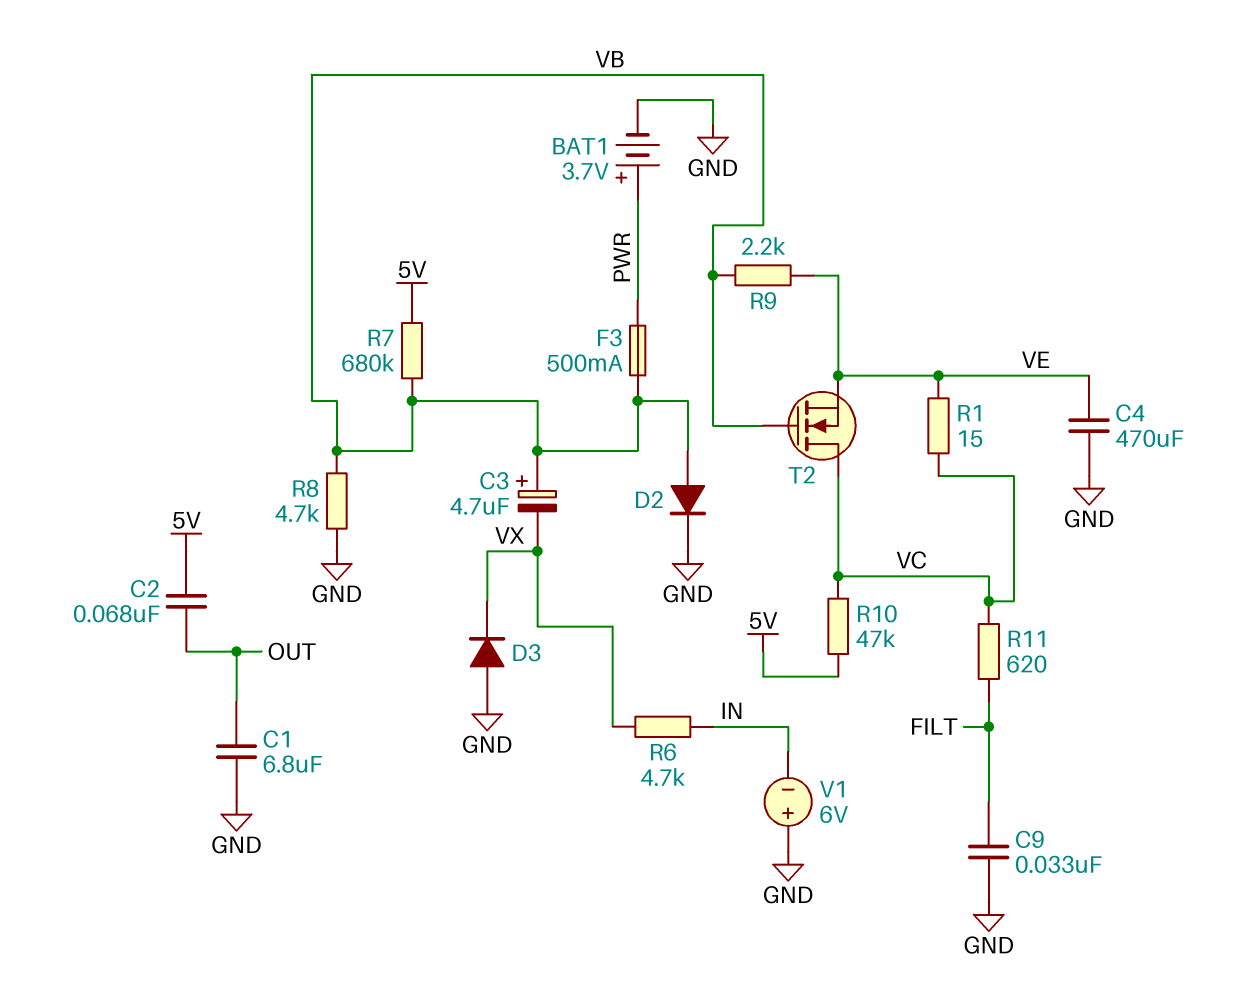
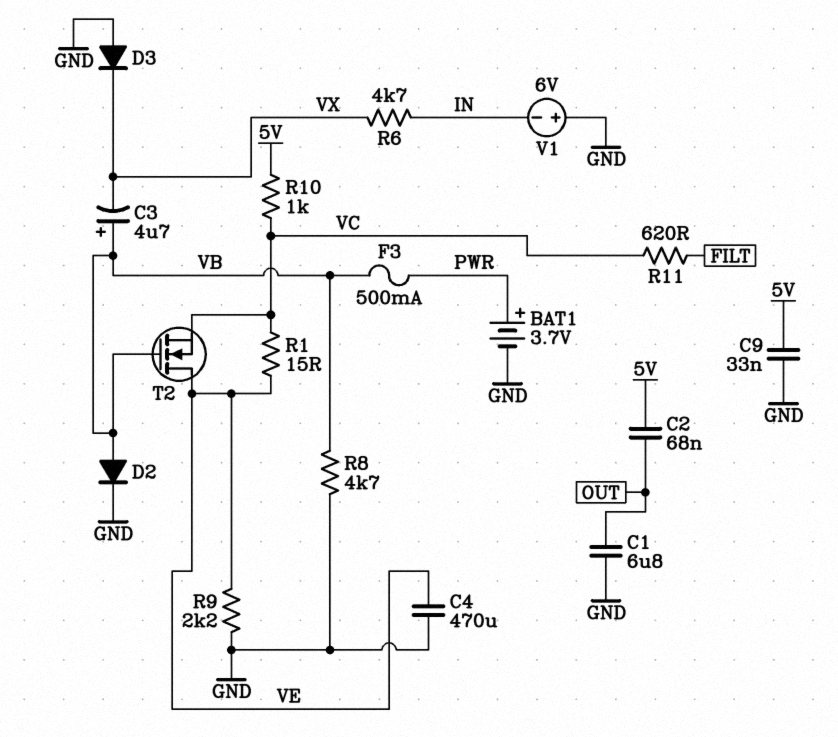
C9: 33nF (FILT, GND) -> 33nF (5V, GND)
R7: 680k (5V, VB) -> none
R9: 2.2k (VB, VE) -> 2.2k (GND, VE)
R10: 47k (5V, VC) -> 1k (5V, VC)
T2: NMOS (G VB, D VC, S VE) -> NMOS (G VB, D VE, S VC)

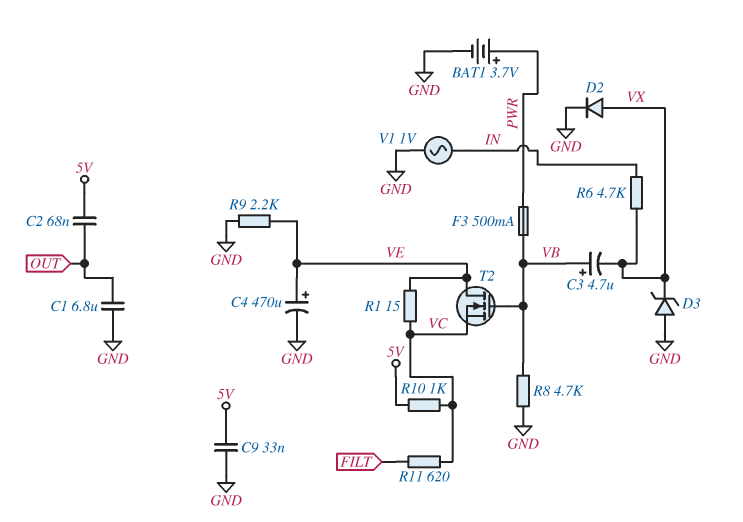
C4: 470uF (GND, VE) -> 470uF (plus VE, minus GND)
D2: diode (A VB, K GND) -> diode (A VX, K GND)
D3: diode (A GND, K VX) -> zener (A GND, K VX)
V1: 6V (plus GND, minus IN) -> AC 1V (GND, IN)

